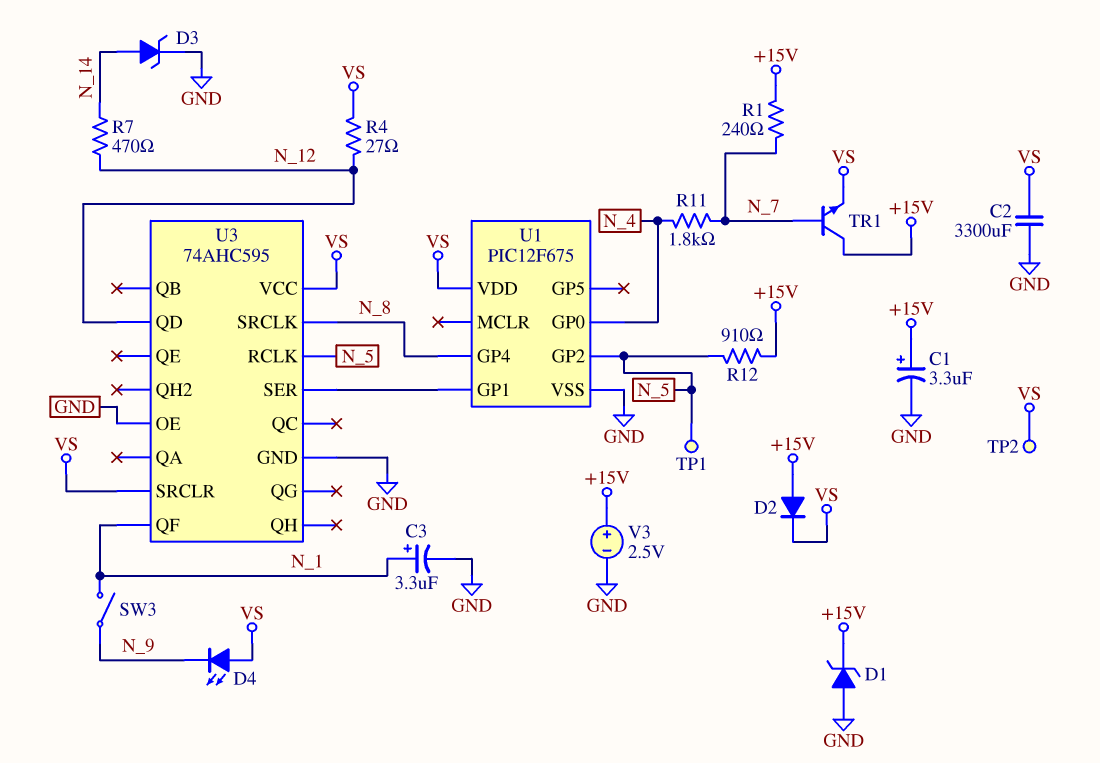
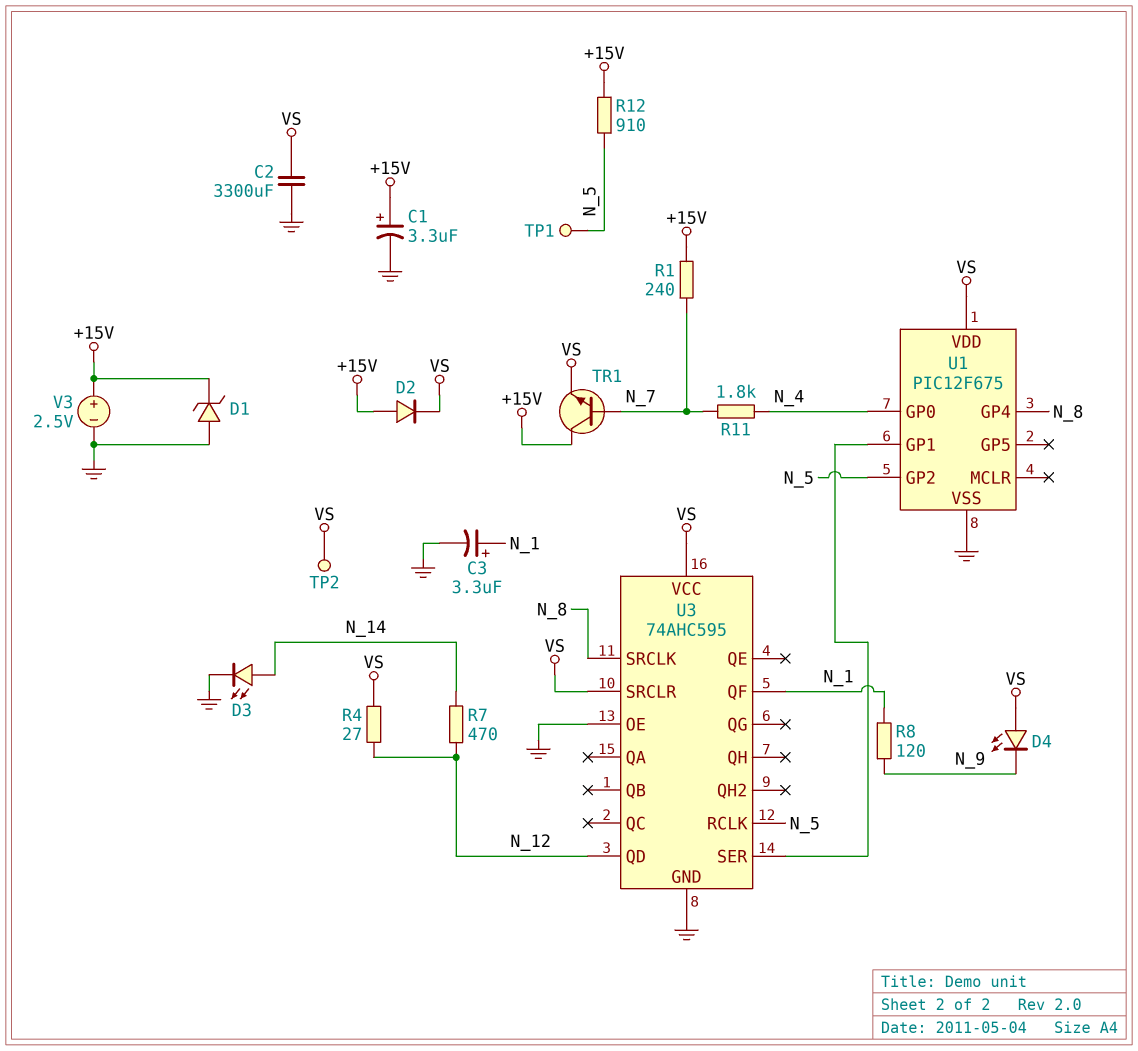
D3: zener (A N_14, K GND) -> LED (A N_14, K GND)
R8: none -> 120 (N_1, N_9)
SW3: switch (N_1, N_9) -> none

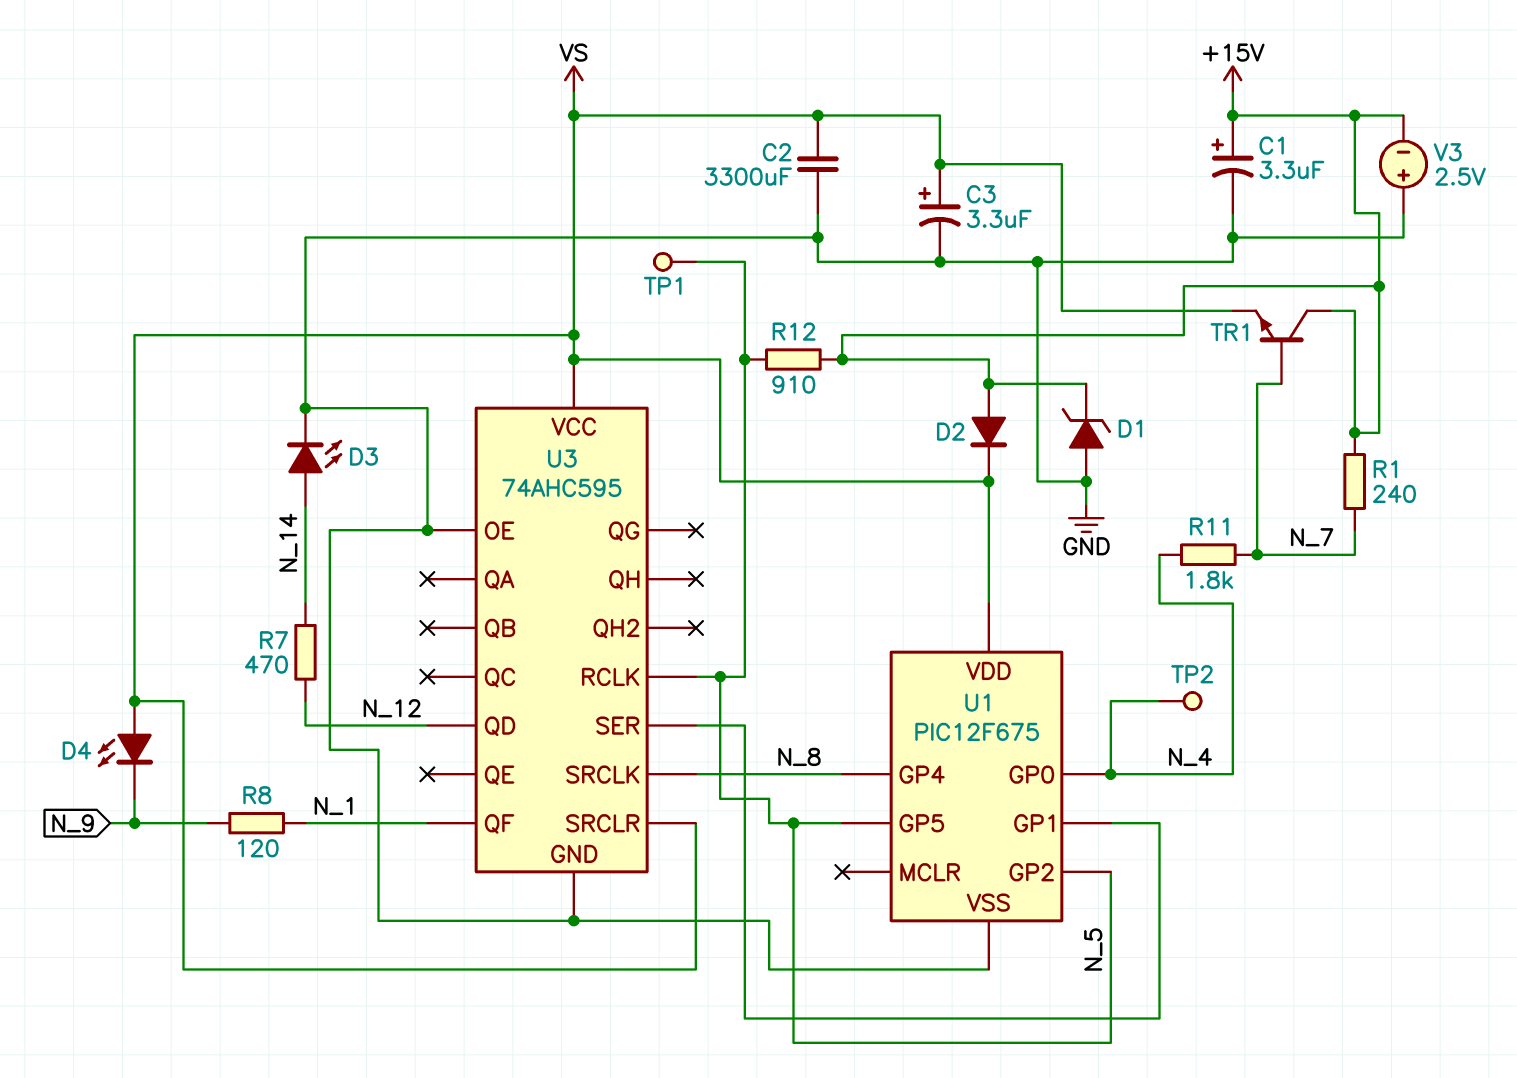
C3: 3.3uF (plus N_1, minus GND) -> 3.3uF (plus VS, minus GND)
R4: 27 (N_12, VS) -> none
TP2: test point (VS) -> test point (N_4)
U1 pin GP5: none -> N_5
V3: 2.5V (plus +15V, minus GND) -> 2.5V (plus GND, minus +15V)

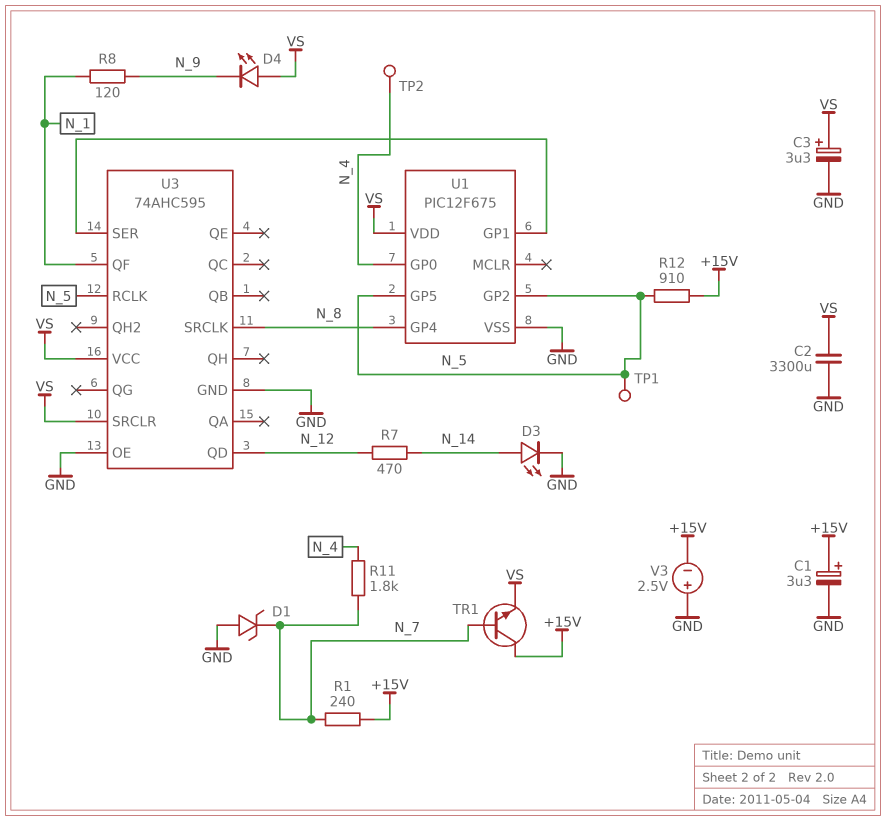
D1: zener (A GND, K +15V) -> zener (A GND, K N_7)
D2: diode (A +15V, K VS) -> none

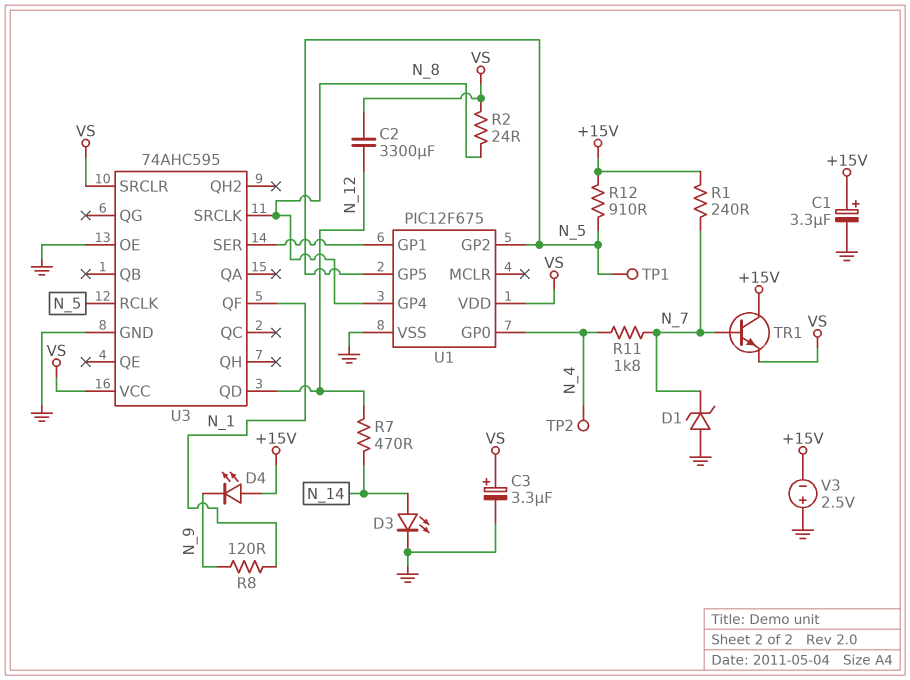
C2: 3300uF (GND, VS) -> 3300uF (N_12, VS)
D4: LED (A VS, K N_9) -> LED (A +15V, K N_9)
R2: none -> 24 (N_8, VS)

